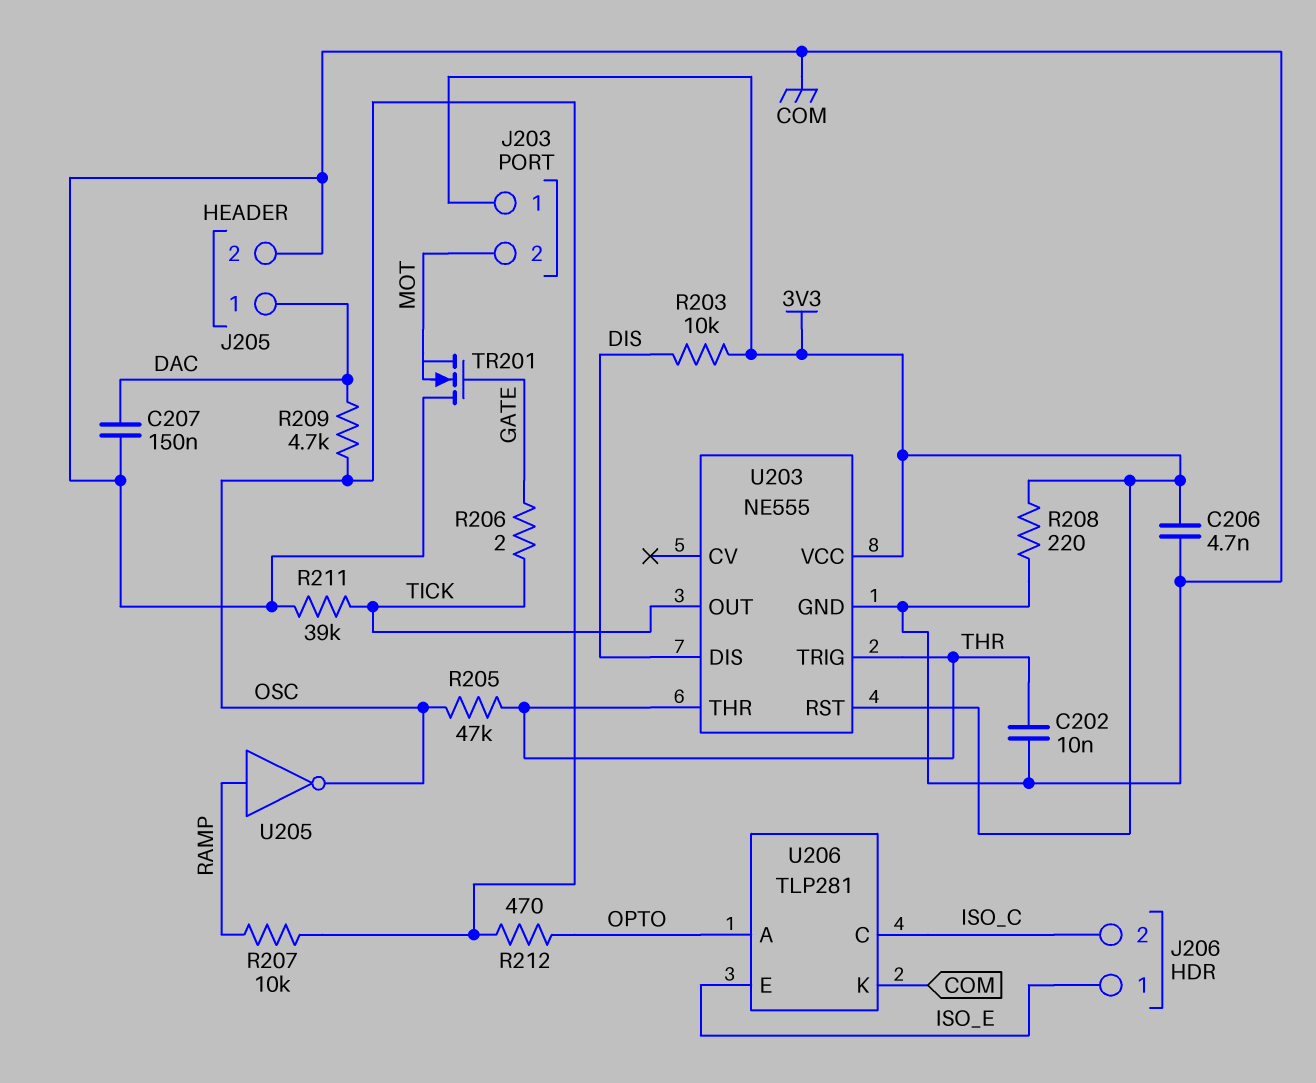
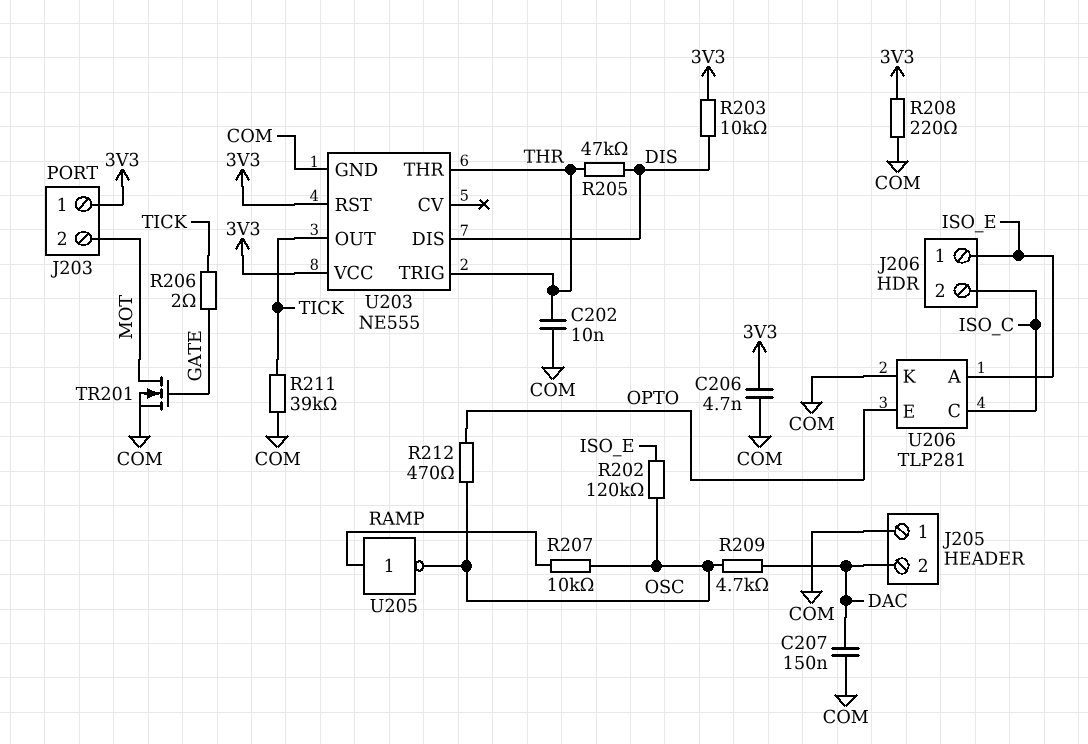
J205 pin 1: DAC -> COM
J205 pin 2: COM -> DAC
R202: none -> 120k (ISO_E, OSC)
R205: 47k (OSC, THR) -> 47k (DIS, THR)
TR201: NMOS (G GATE, D COM, S MOT) -> NMOS (G GATE, D MOT, S COM)
U206 pin A: OPTO -> ISO_E
U206 pin E: ISO_E -> OPTO

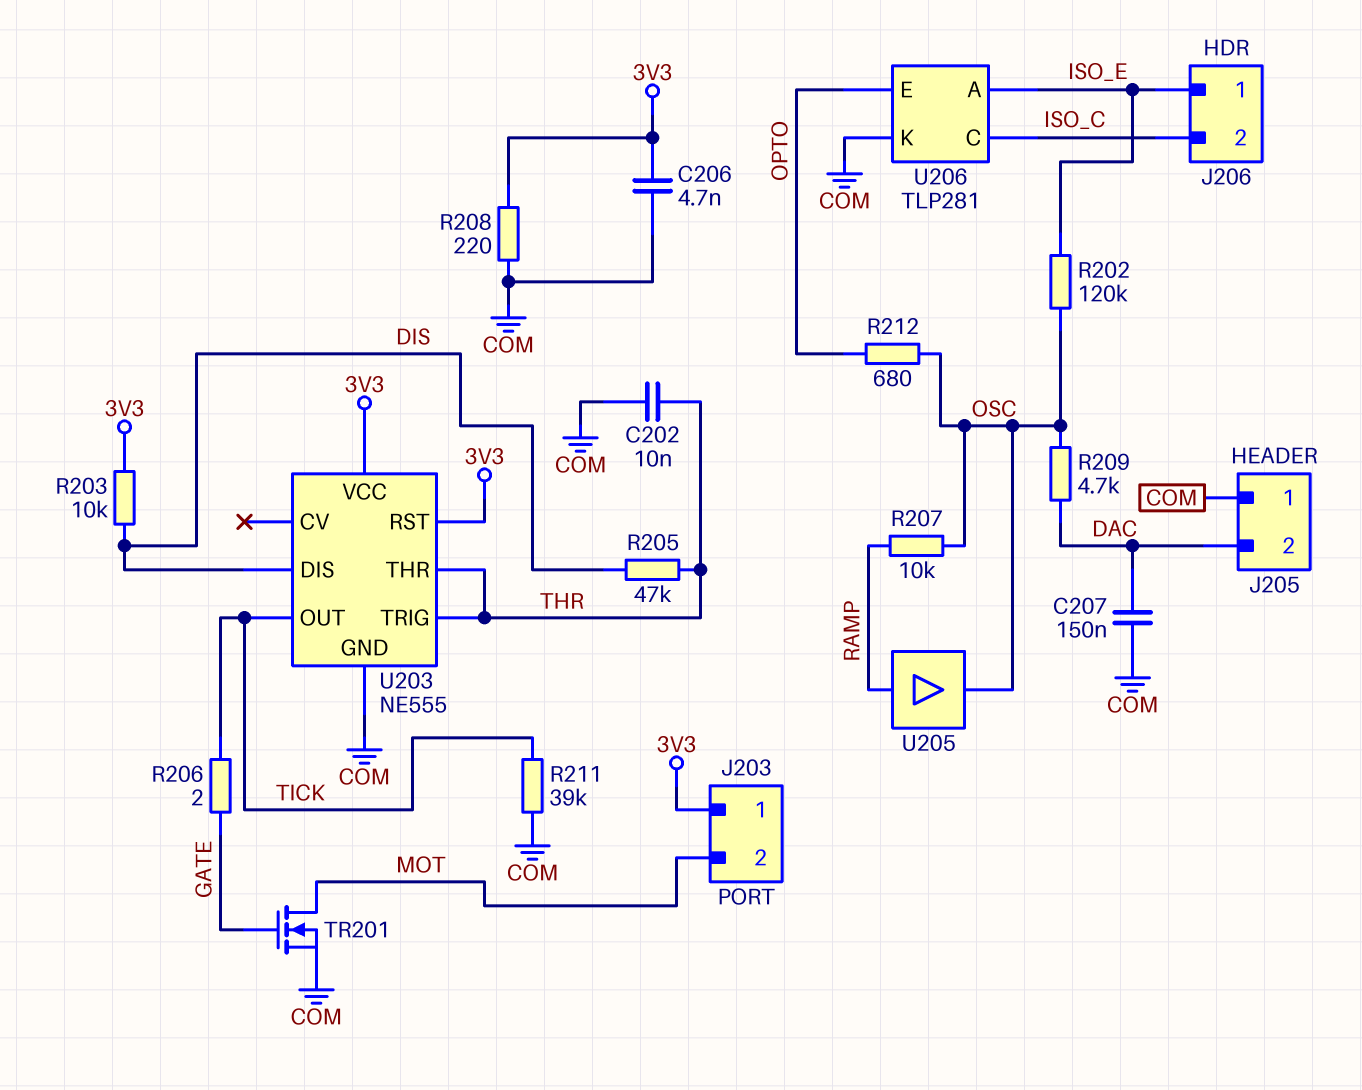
R212: 470 (OPTO, OSC) -> 680 (OPTO, OSC)
U205: NOT (in RAMP, out OSC) -> buffer (in RAMP, out OSC)

